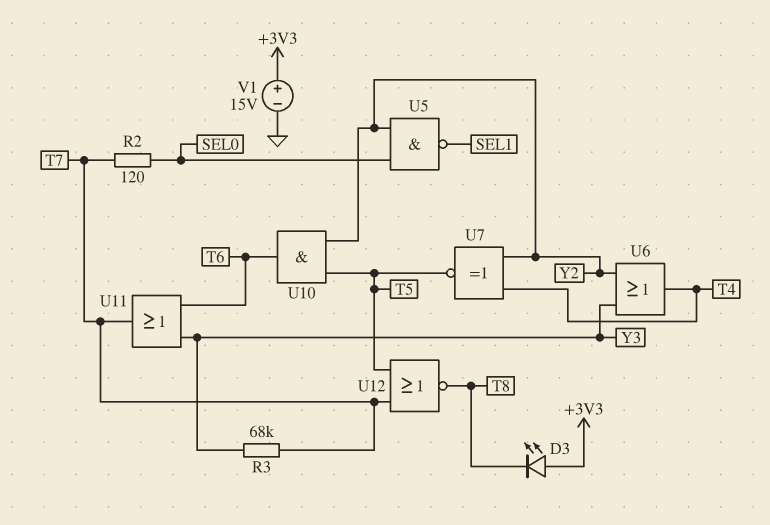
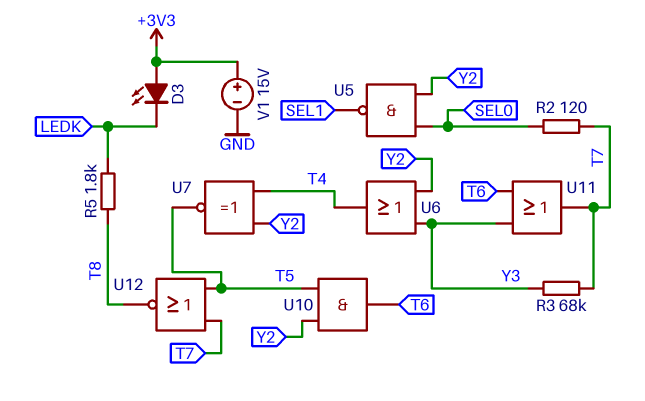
D3: LED (A +3V3, K T8) -> LED (A +3V3, K LEDK)
R5: none -> 1.8k (LEDK, T8)

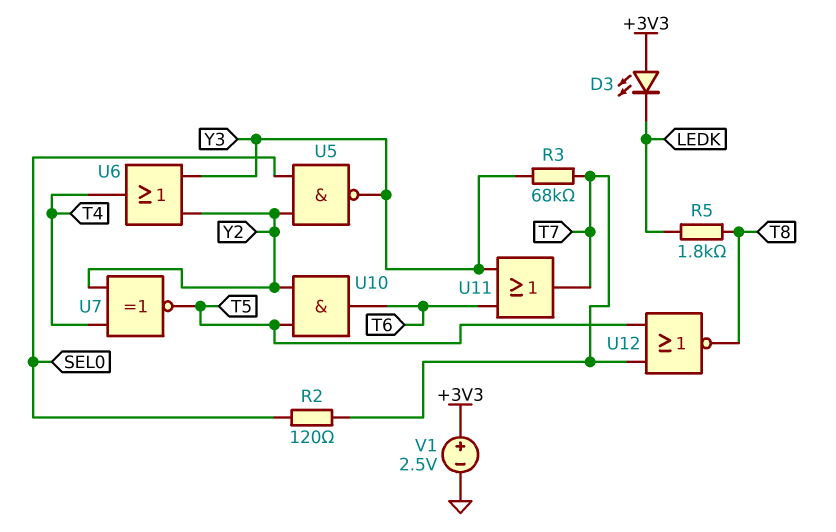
U5: NAND (in SEL0, in Y2, out SEL1) -> NAND (in SEL0, in Y2, out Y3)
V1: 15V (plus +3V3, minus GND) -> 2.5V (plus +3V3, minus GND)

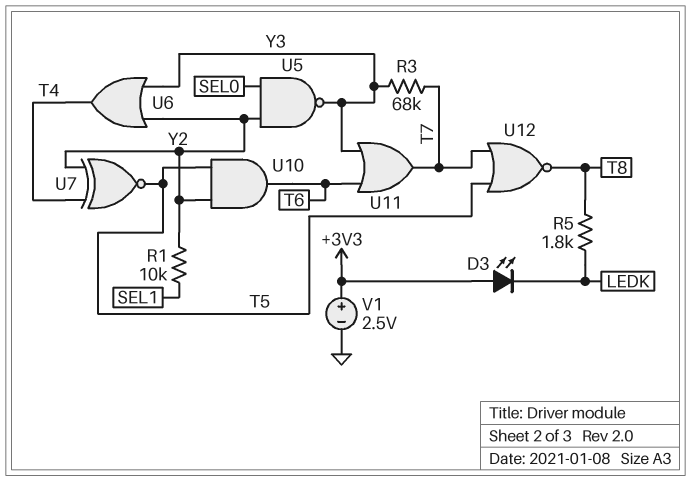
R1: none -> 10k (SEL1, Y2)
R2: 120 (SEL0, T7) -> none

